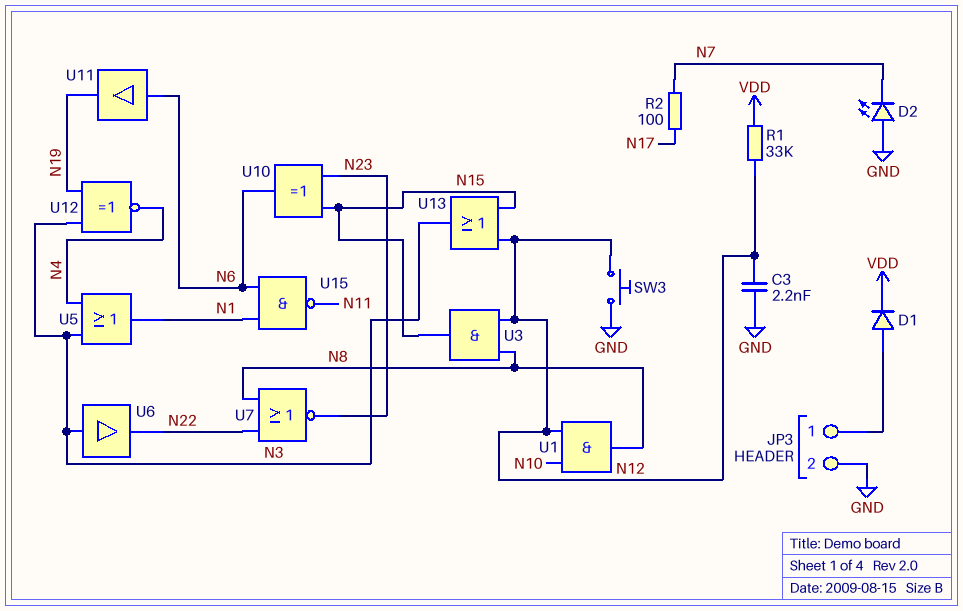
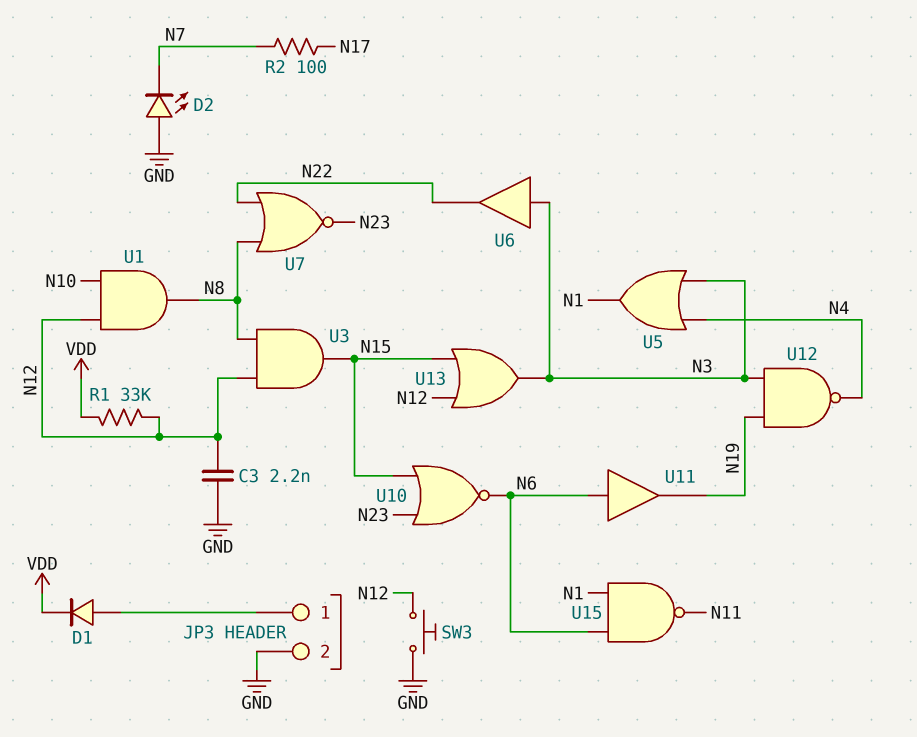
U10: XOR (in N15, in N23, out N6) -> NOR (in N15, in N23, out N6)
U12: XNOR (in N3, in N19, out N4) -> NAND (in N3, in N19, out N4)

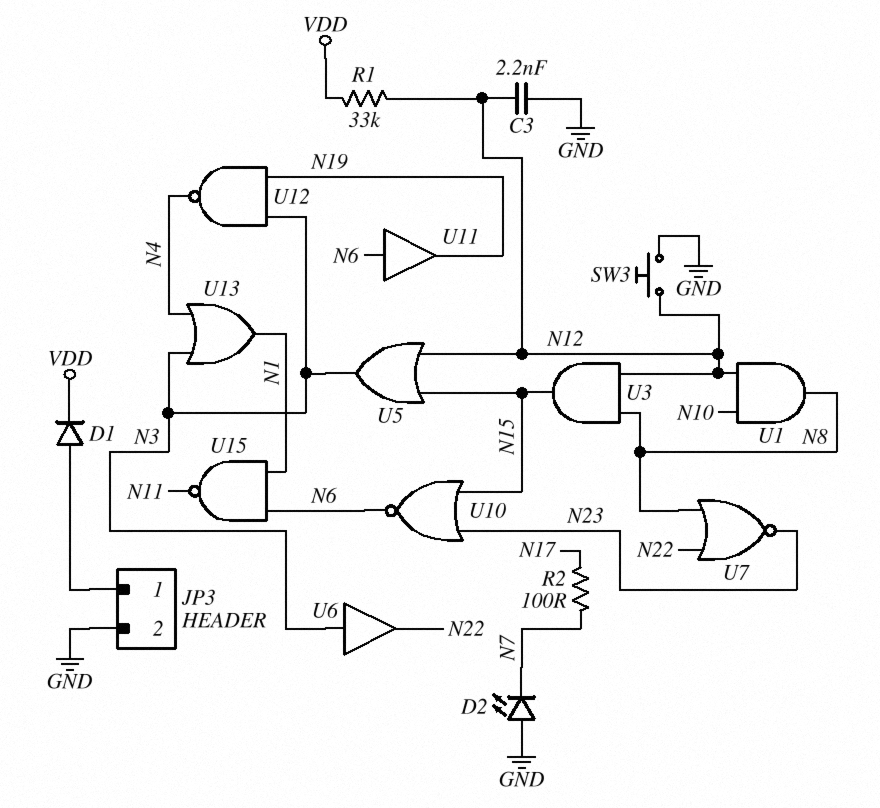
U5: OR (in N3, in N4, out N1) -> OR (in N12, in N15, out N3)
U13: OR (in N12, in N15, out N3) -> OR (in N3, in N4, out N1)

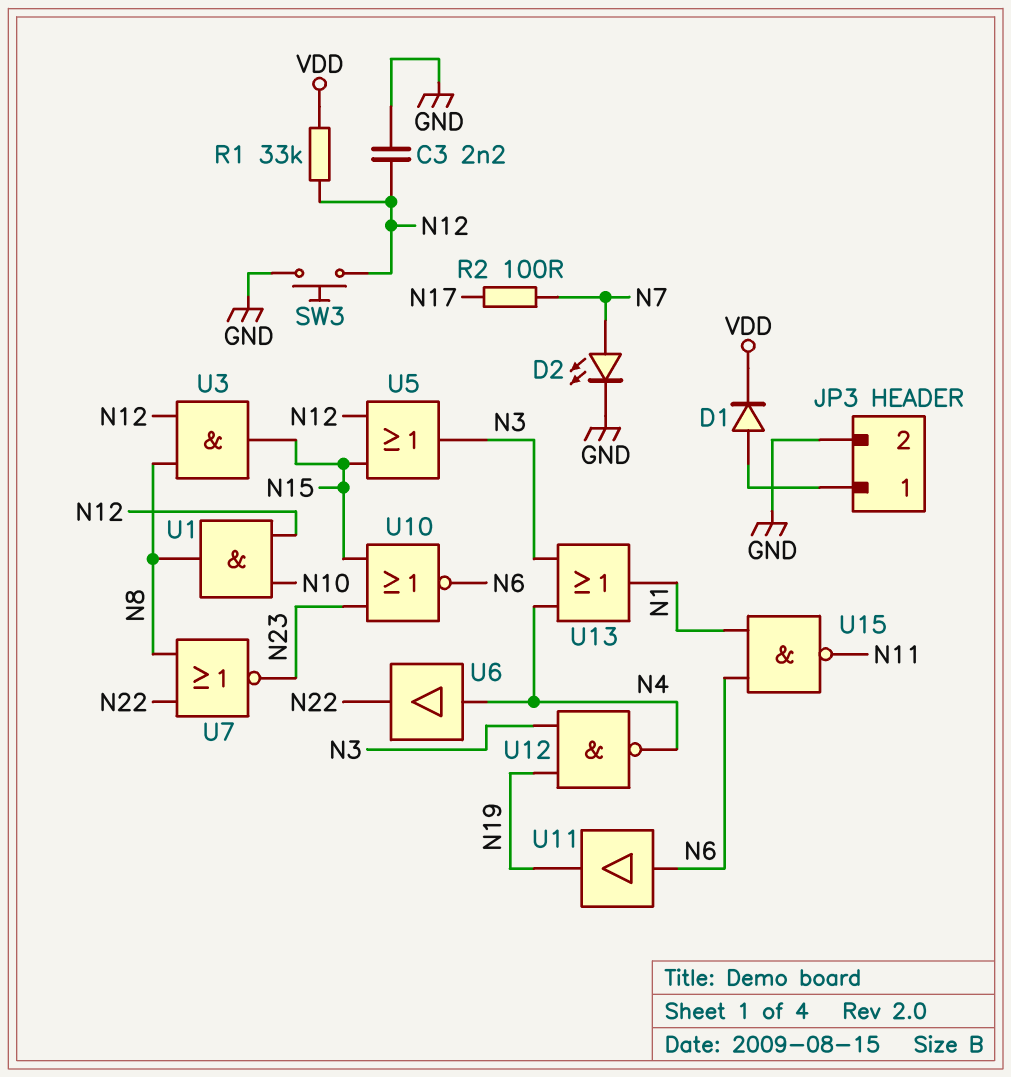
D2: LED (A GND, K N7) -> LED (A N7, K GND)
U6: buffer (in N3, out N22) -> buffer (in N4, out N22)

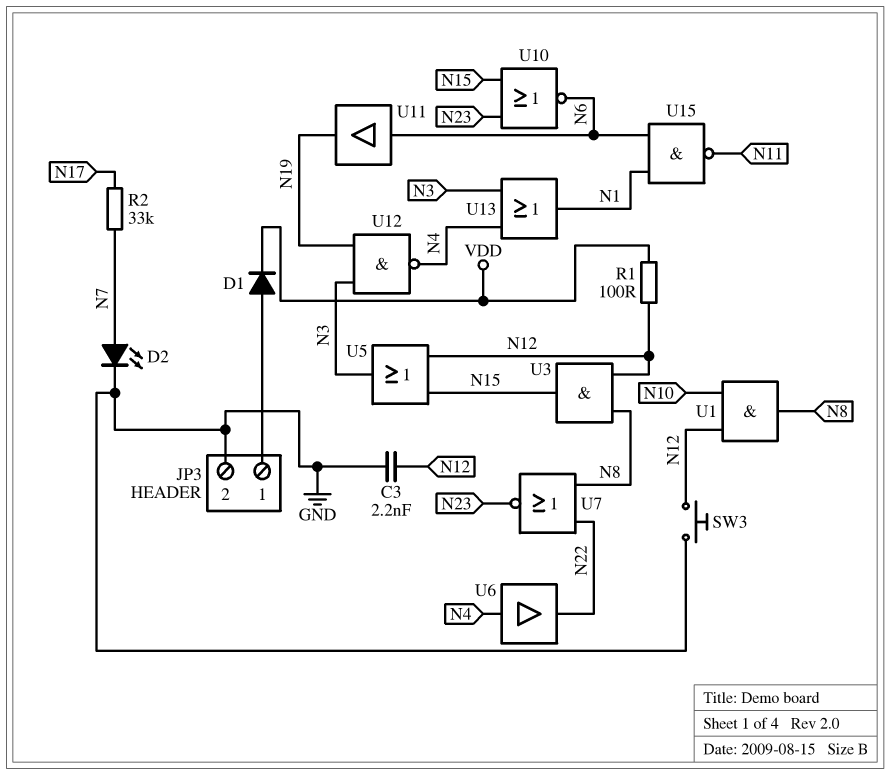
R1: 33k (N12, VDD) -> 100 (N12, VDD)
R2: 100 (N7, N17) -> 33k (N7, N17)

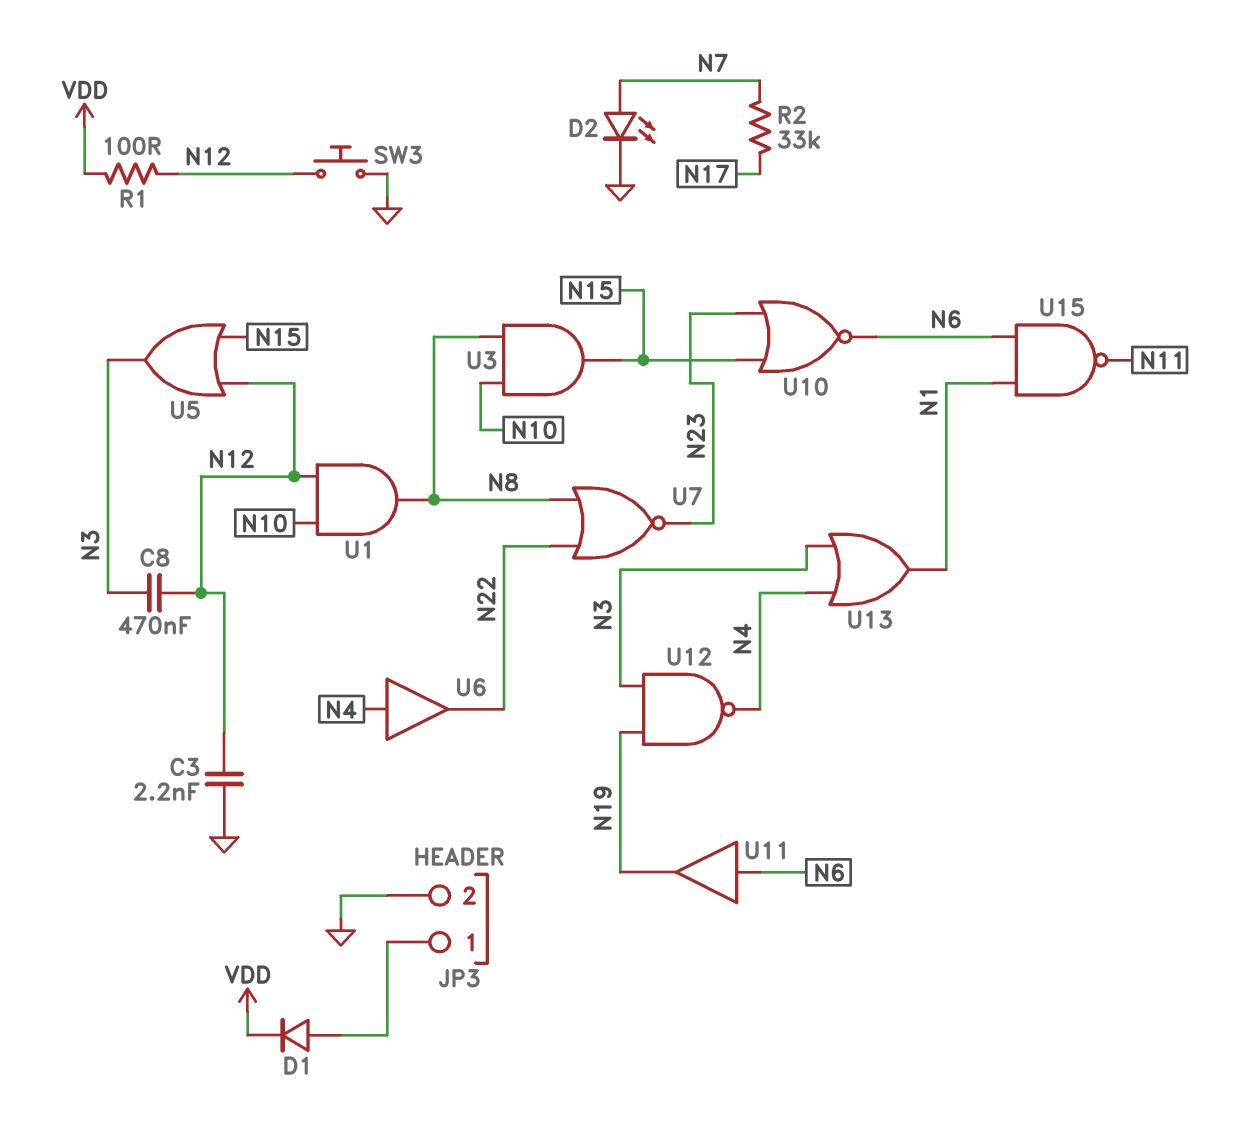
C8: none -> 470nF (N3, N12)
U3: AND (in N8, in N12, out N15) -> AND (in N8, in N10, out N15)

